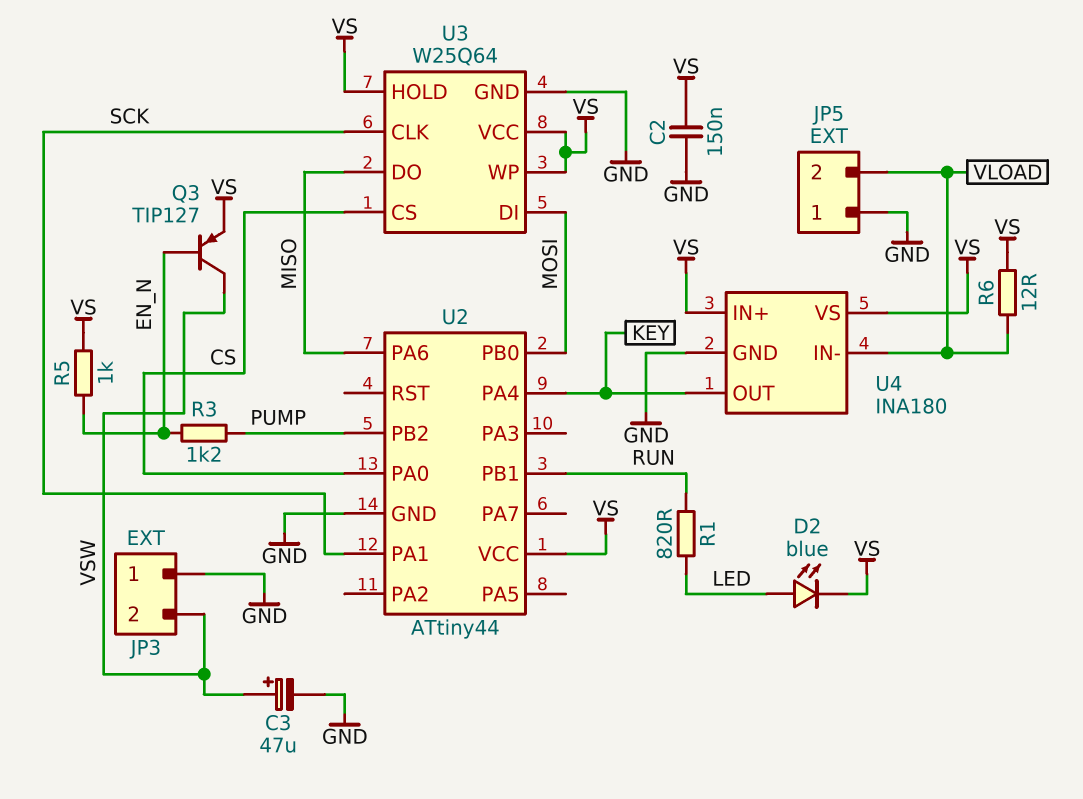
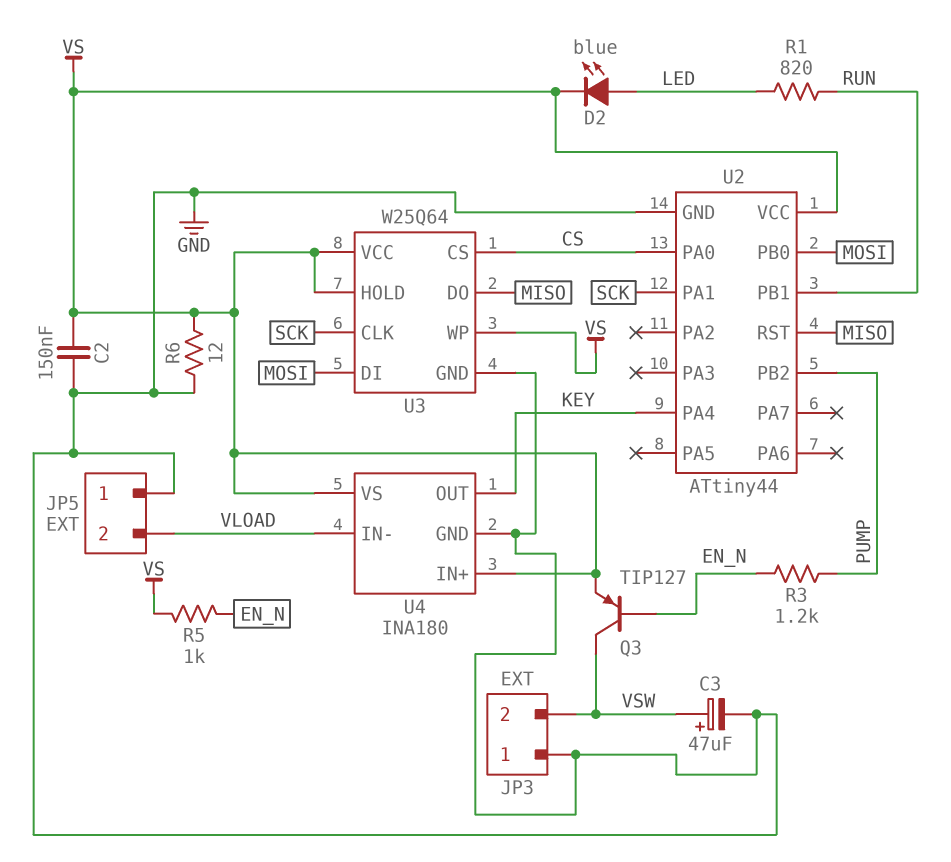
R6: 12 (VLOAD, VS) -> 12 (GND, VS)
U2 pin PA6: MISO -> none
U2 pin RST: none -> MISO

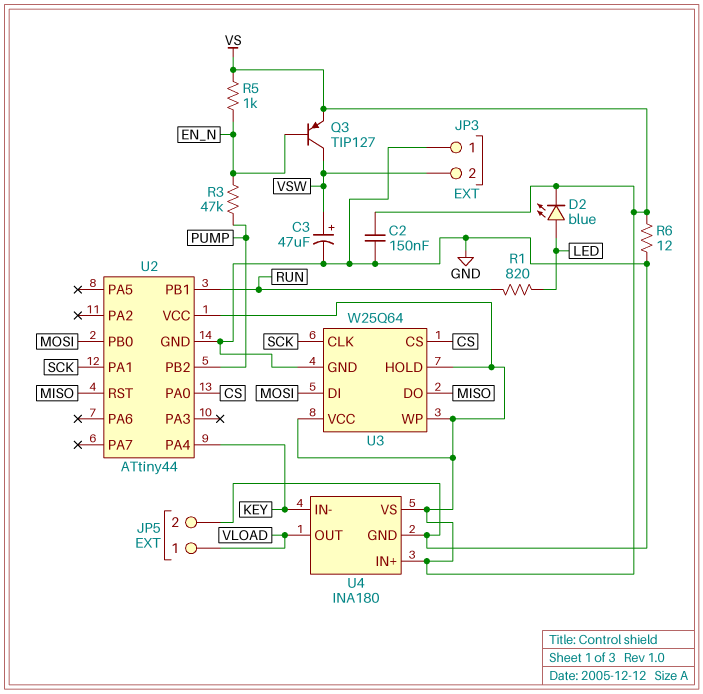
JP5 pin 1: GND -> VLOAD
JP5 pin 2: VLOAD -> GND
R3: 1.2k (EN_N, PUMP) -> 47k (EN_N, PUMP)
U4 pin IN-: VLOAD -> KEY
U4 pin OUT: KEY -> VLOAD

